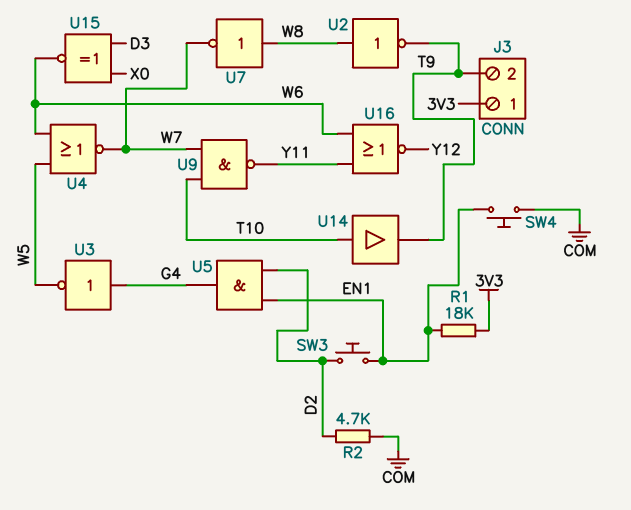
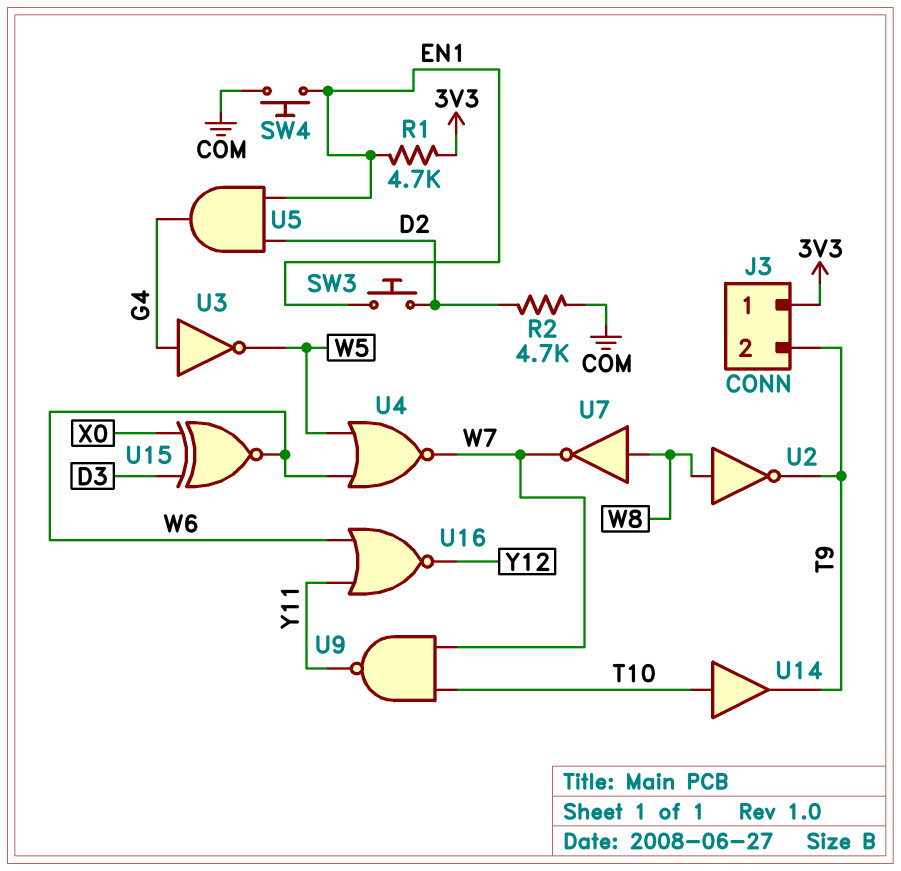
R1: 18k (3V3, EN1) -> 4.7k (3V3, EN1)

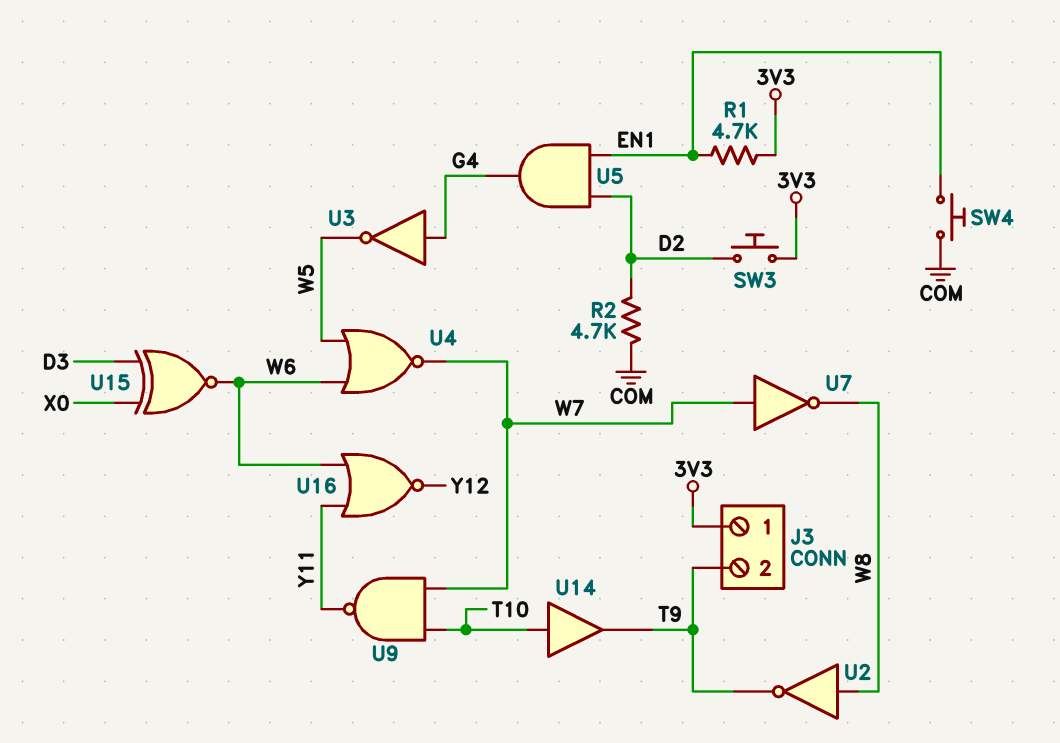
SW3: button (D2, EN1) -> button (3V3, D2)
U7: NOT (in W8, out W7) -> NOT (in W7, out W8)

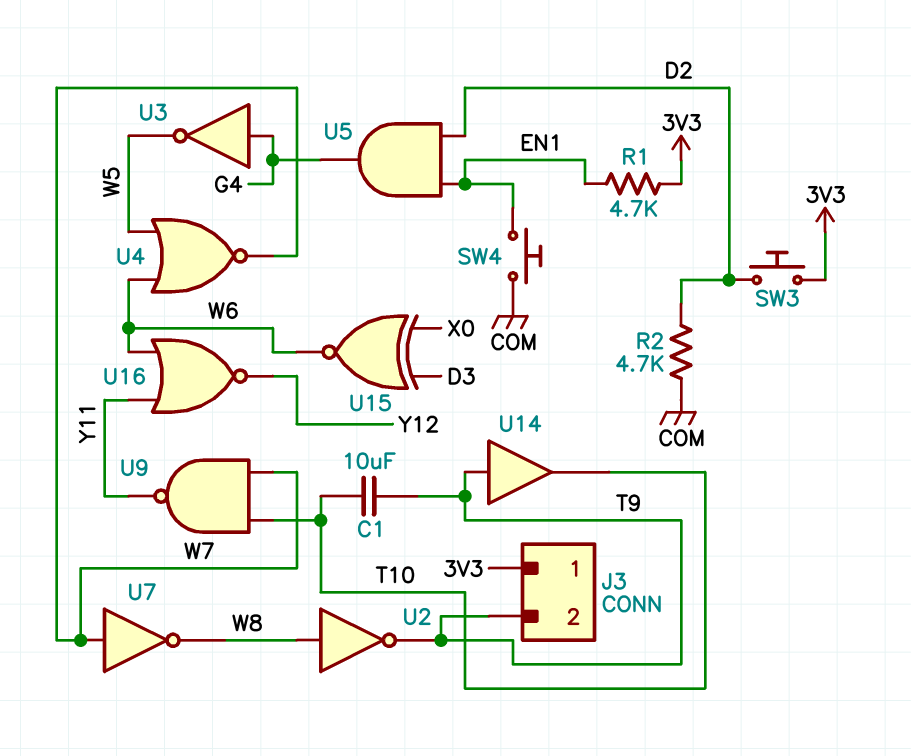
C1: none -> 10uF (T9, T10)
U14: buffer (in T10, out T9) -> buffer (in T9, out T10)

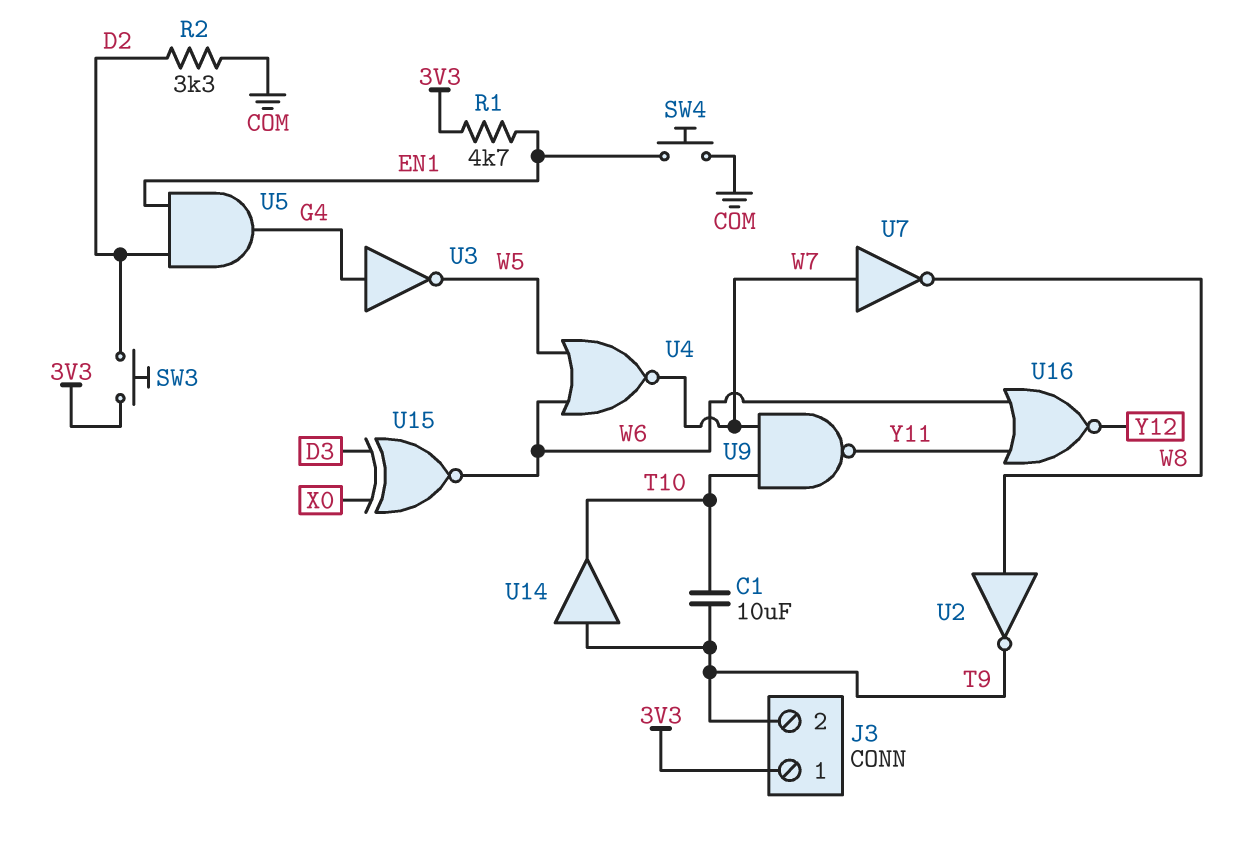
R2: 4.7k (COM, D2) -> 3.3k (COM, D2)

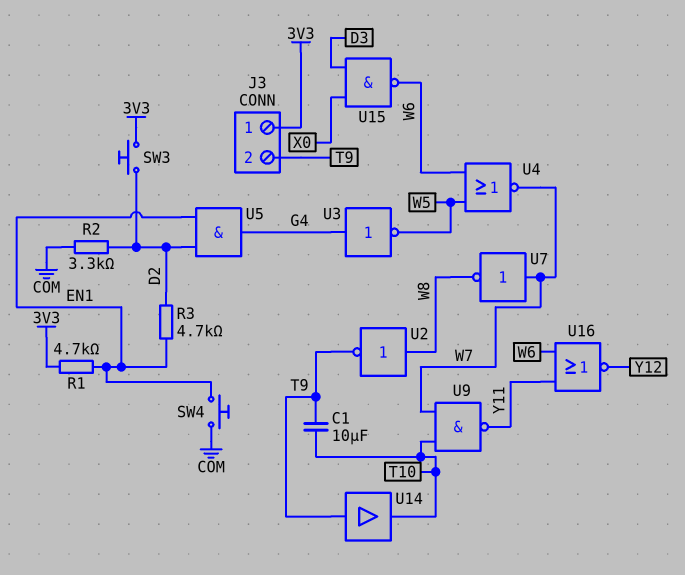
R3: none -> 4.7k (D2, EN1)
U15: XNOR (in D3, in X0, out W6) -> NAND (in D3, in X0, out W6)

